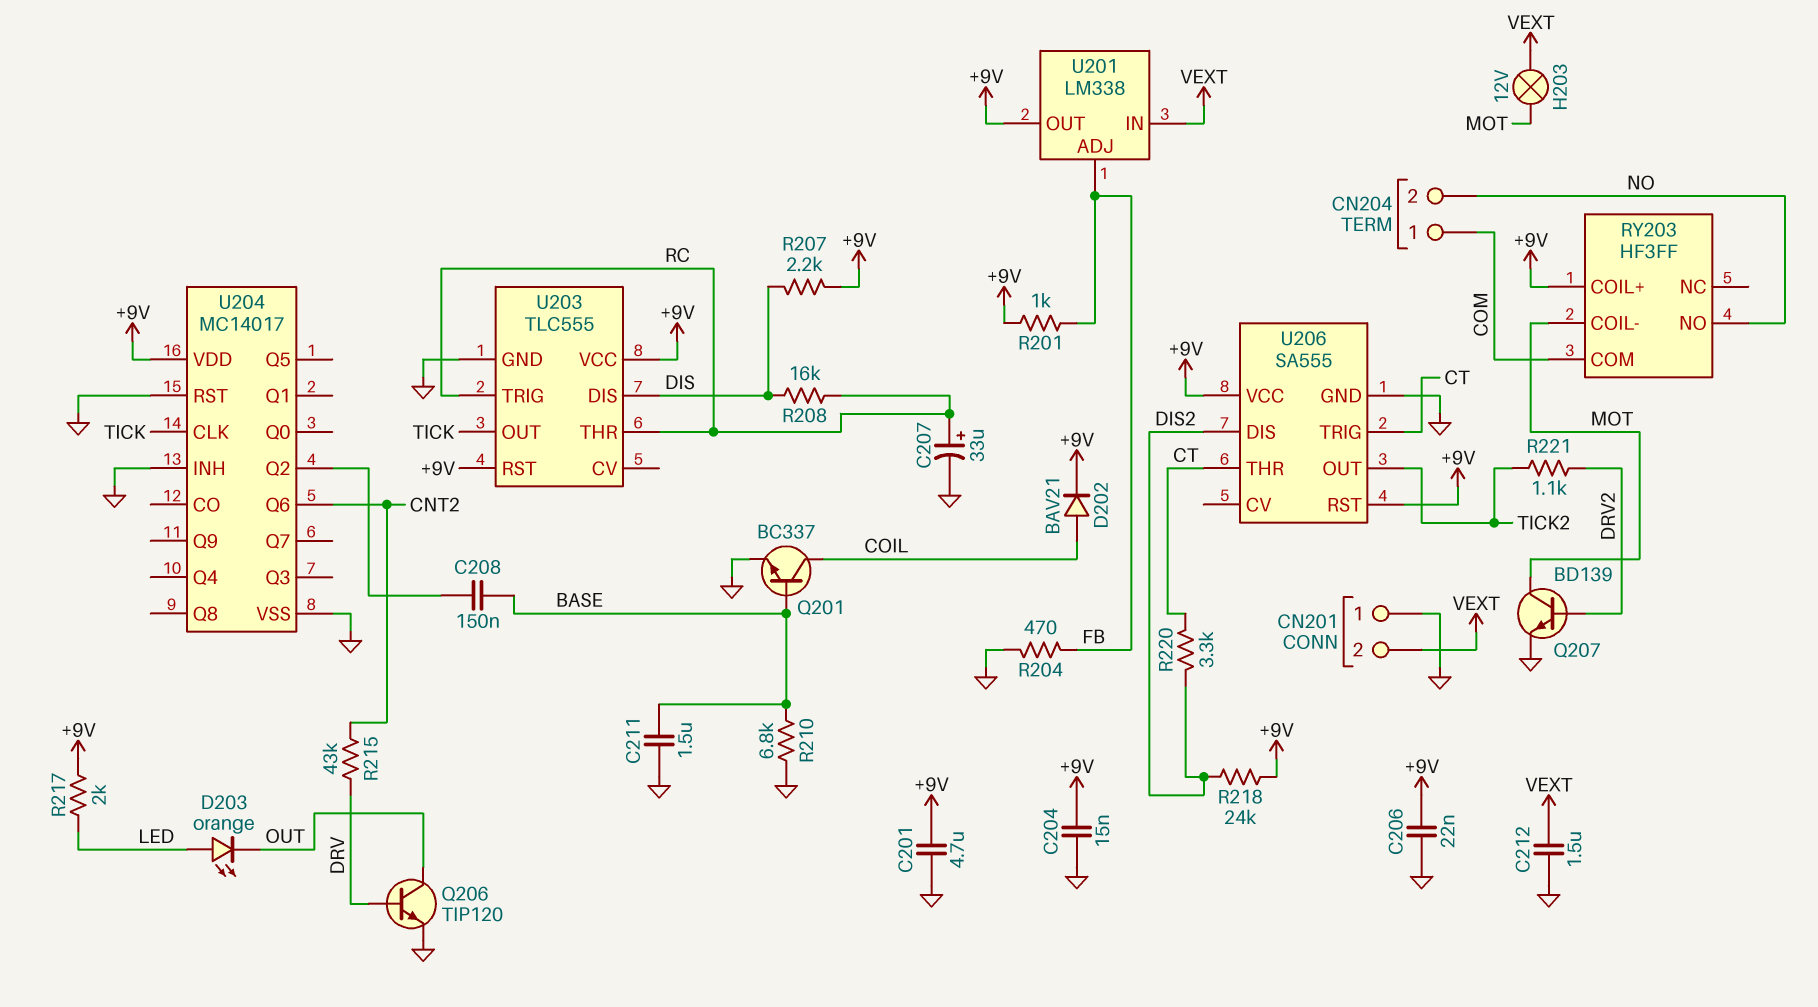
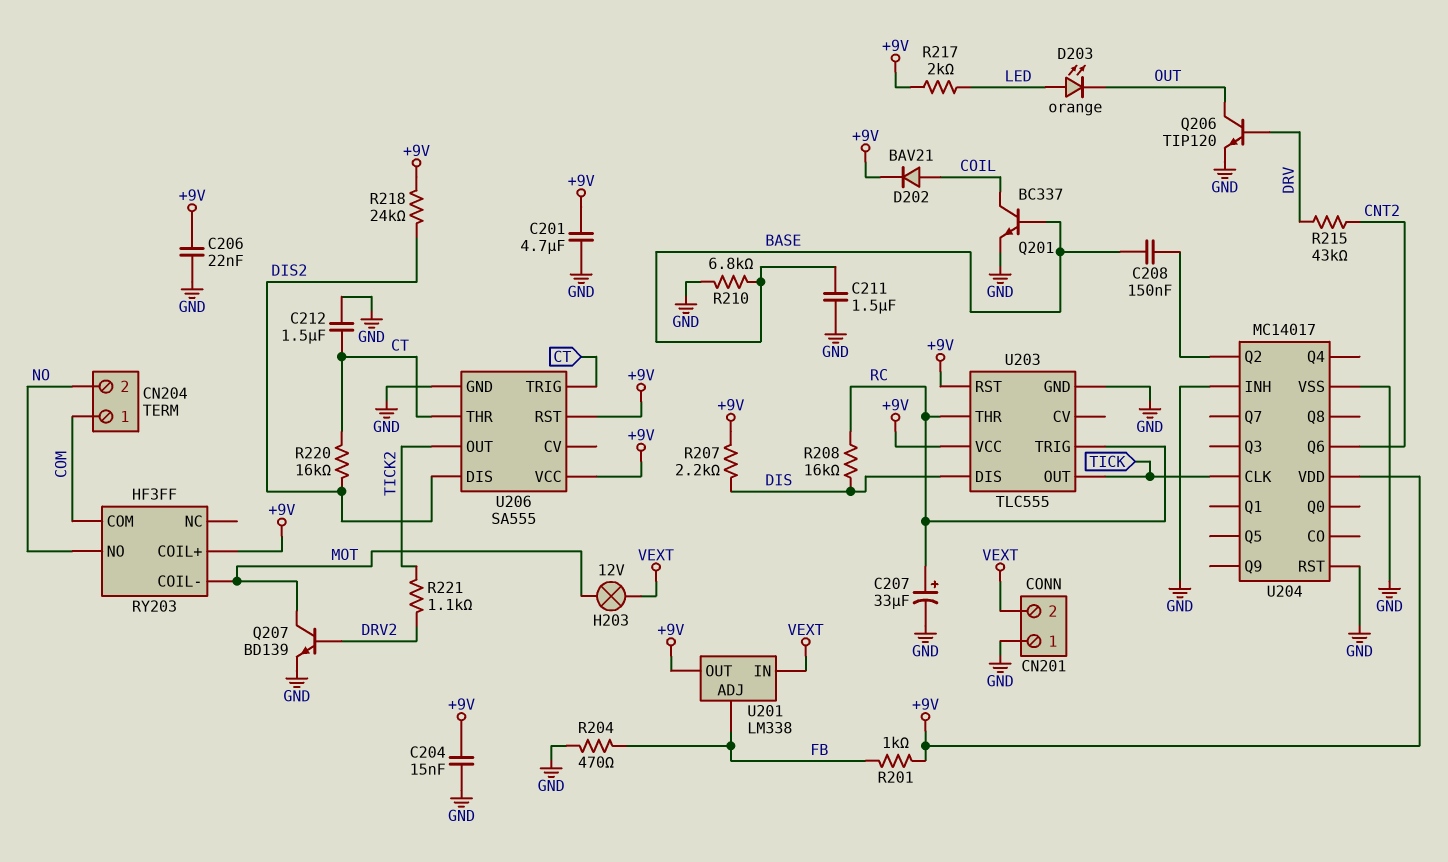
C212: 1.5uF (GND, VEXT) -> 1.5uF (CT, GND)
R220: 3.3k (CT, DIS2) -> 16k (CT, DIS2)

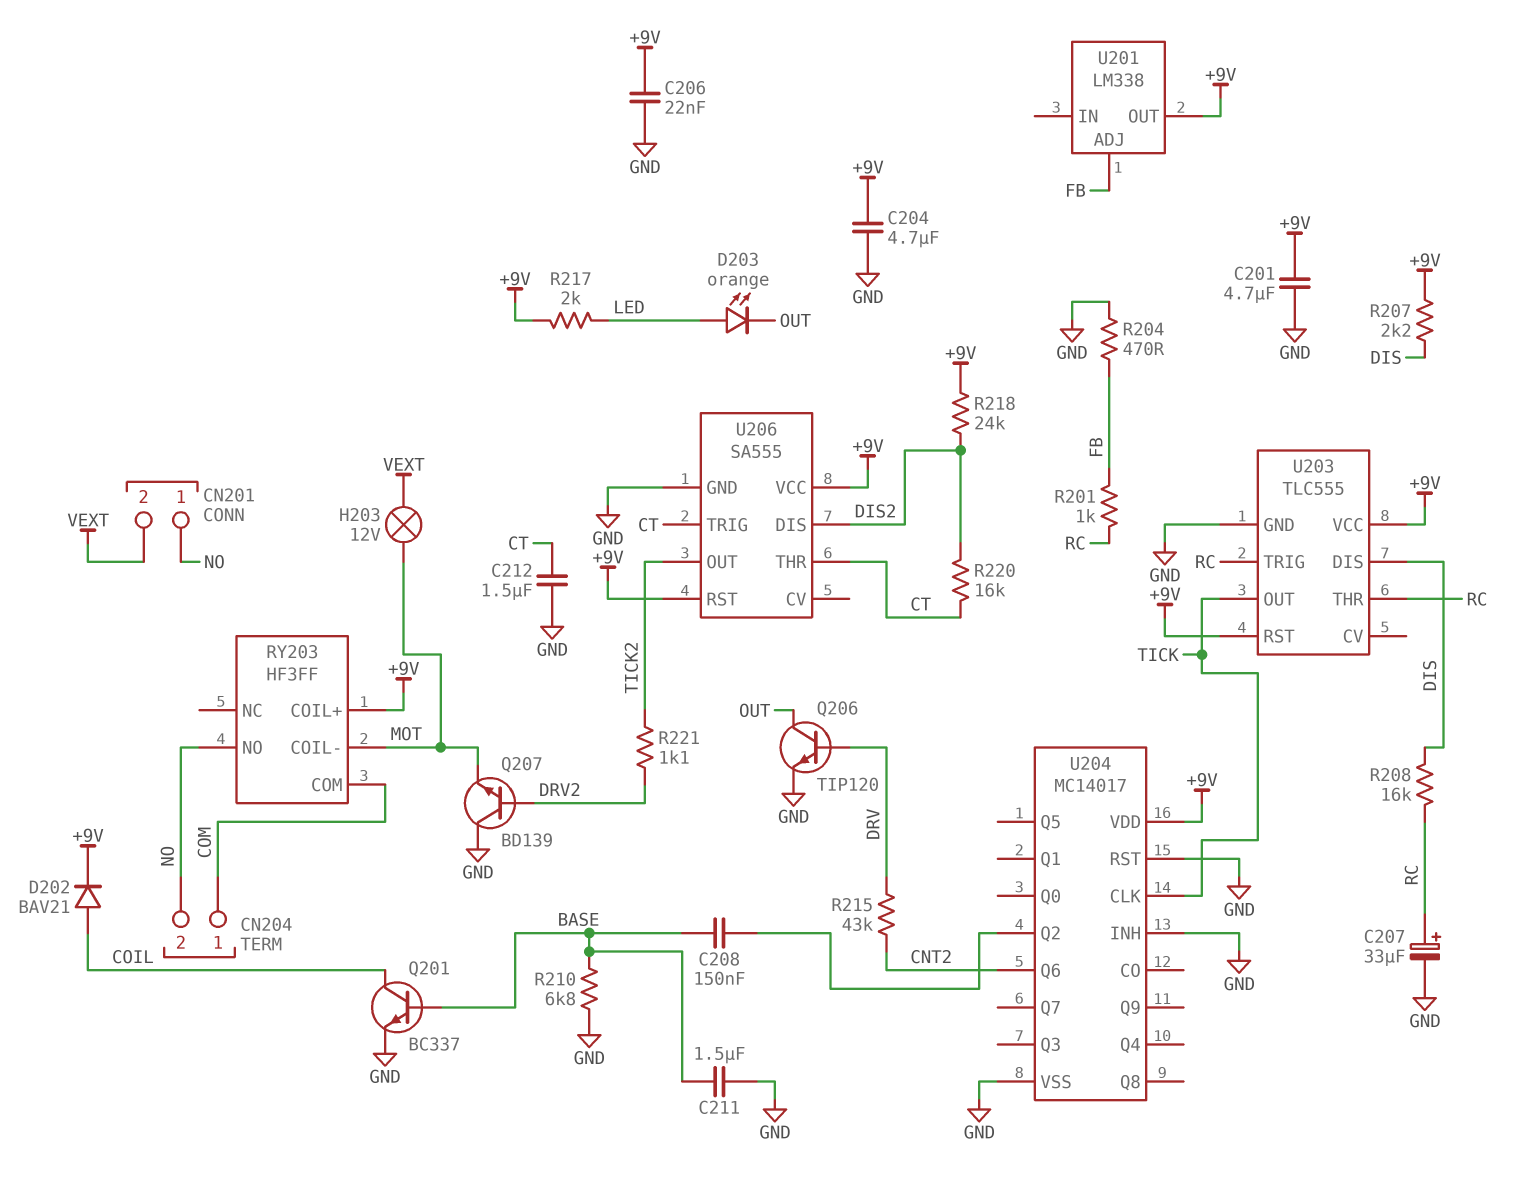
C204: 15nF (+9V, GND) -> 4.7uF (+9V, GND)
CN201 pin 1: GND -> NO
Q207: NPN BD139 (B DRV2, C MOT, E GND) -> NPN BD139 (B DRV2, C GND, E MOT)
R201: 1k (+9V, FB) -> 1k (FB, RC)
U201 pin IN: VEXT -> none

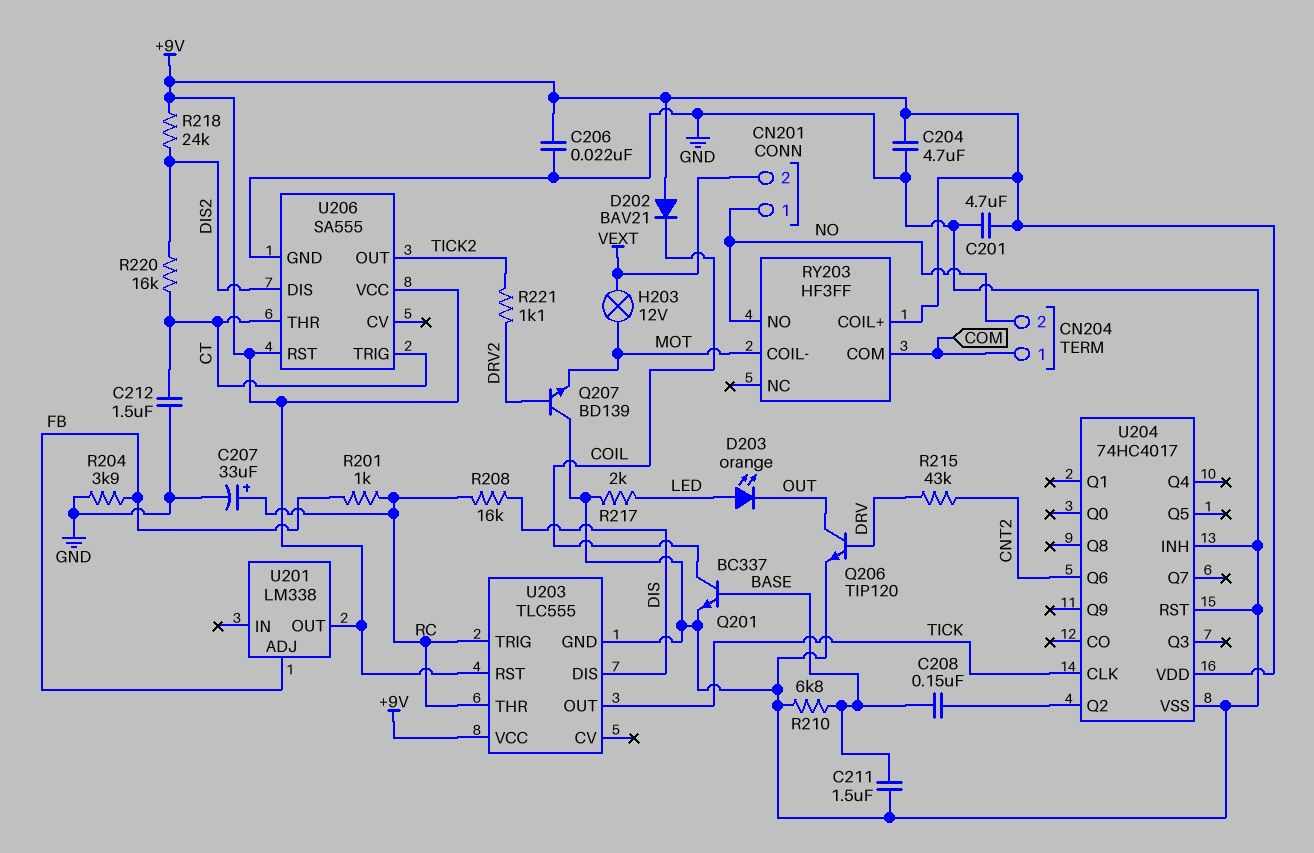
D202: diode BAV21 (A COIL, K +9V) -> diode BAV21 (A +9V, K COIL)
R204: 470 (FB, GND) -> 3.9k (FB, GND)
R207: 2.2k (+9V, DIS) -> none
R217: 2k (+9V, LED) -> 2k (GND, LED)
U204: MC14017 -> 74HC4017

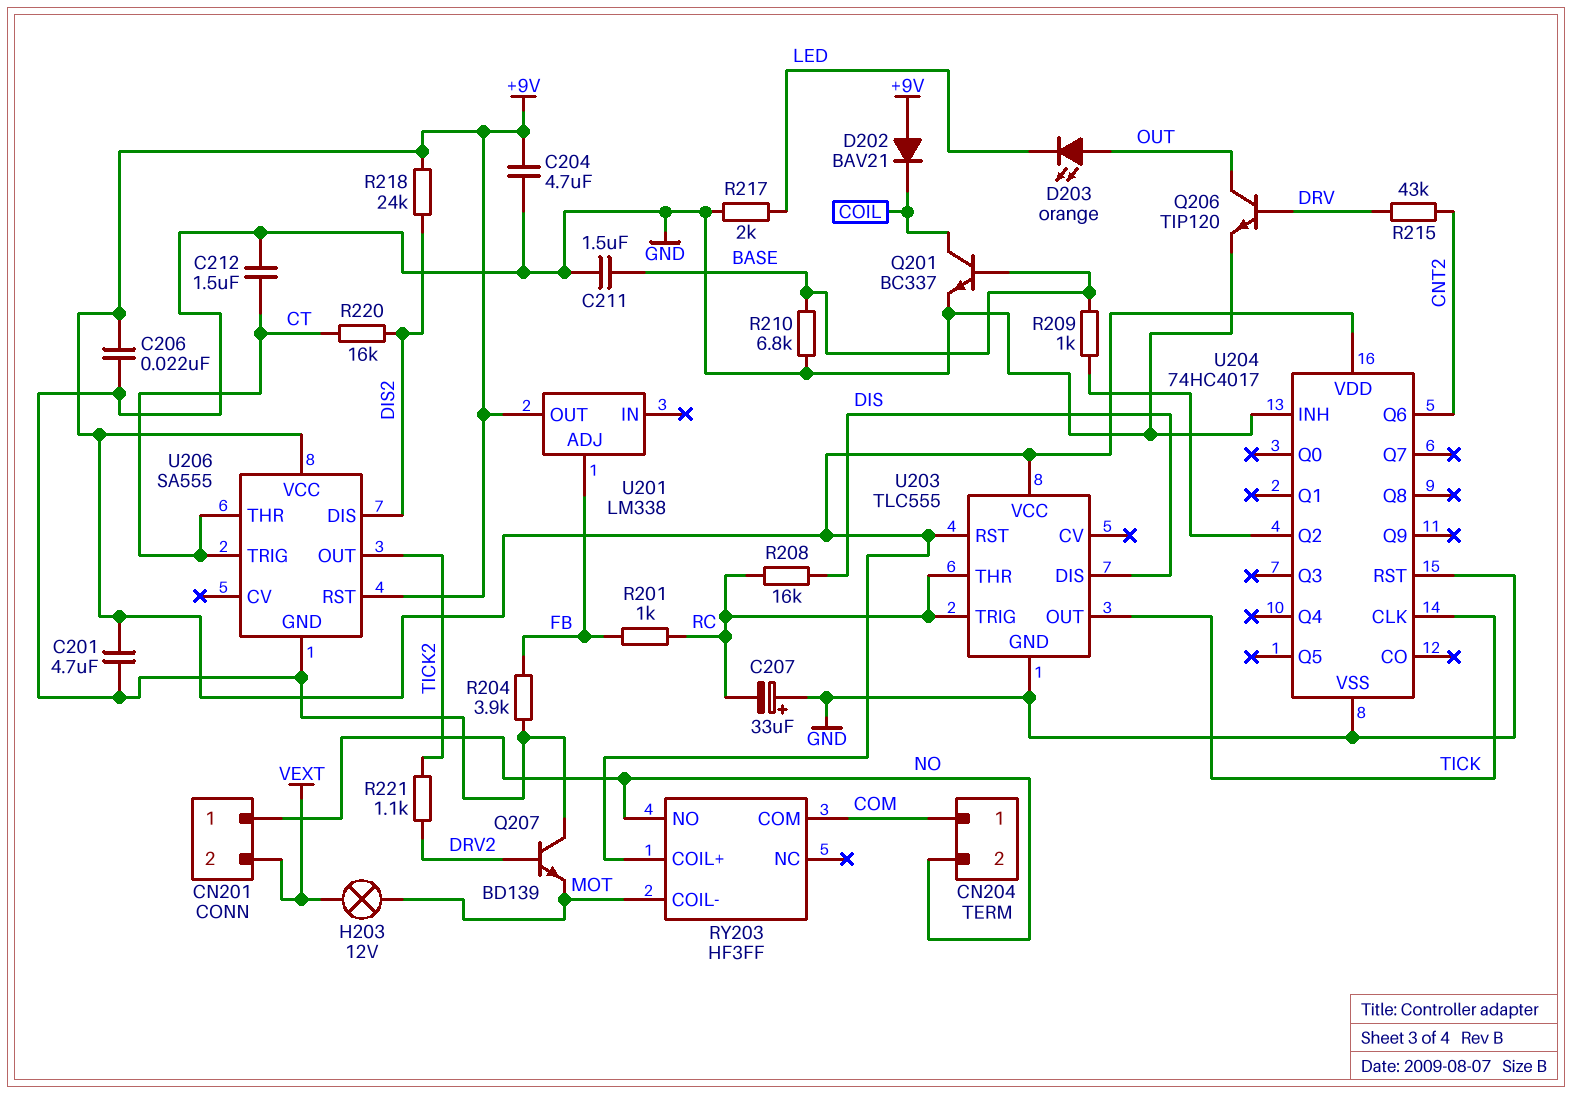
C207: 33uF (plus RC, minus GND) -> 33uF (plus GND, minus RC)
C208: 150nF (BASE, U204/Q2) -> none
D203: LED orange (A LED, K OUT) -> LED orange (A OUT, K LED)
R209: none -> 1k (BASE, U204/Q2)

